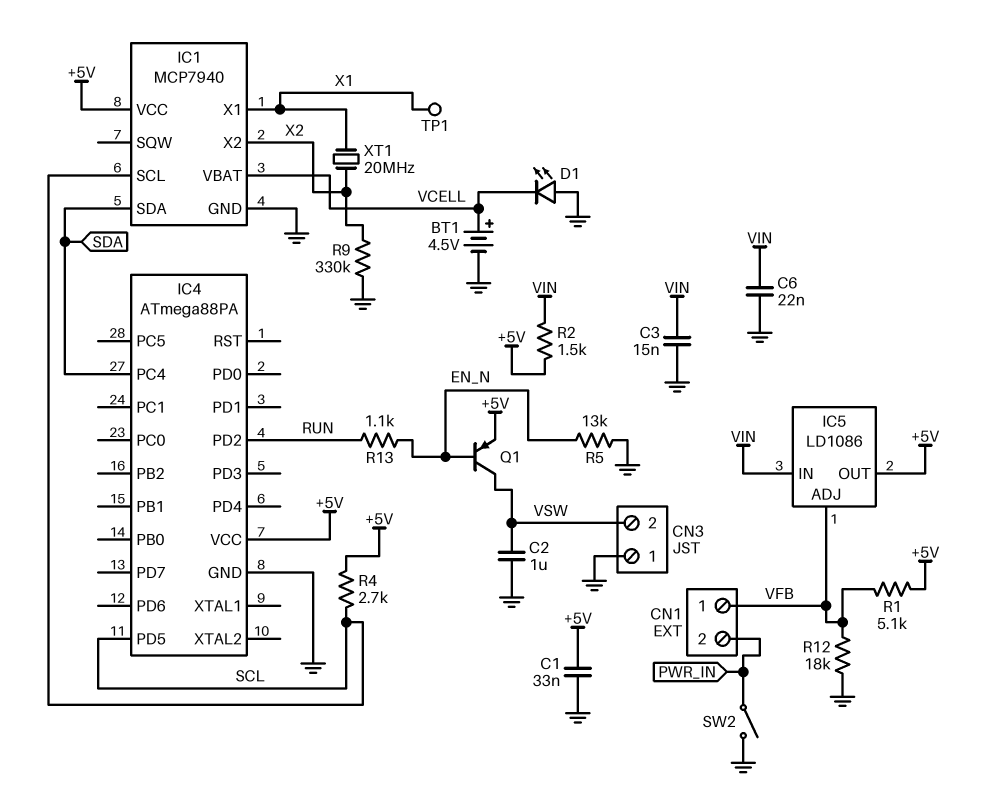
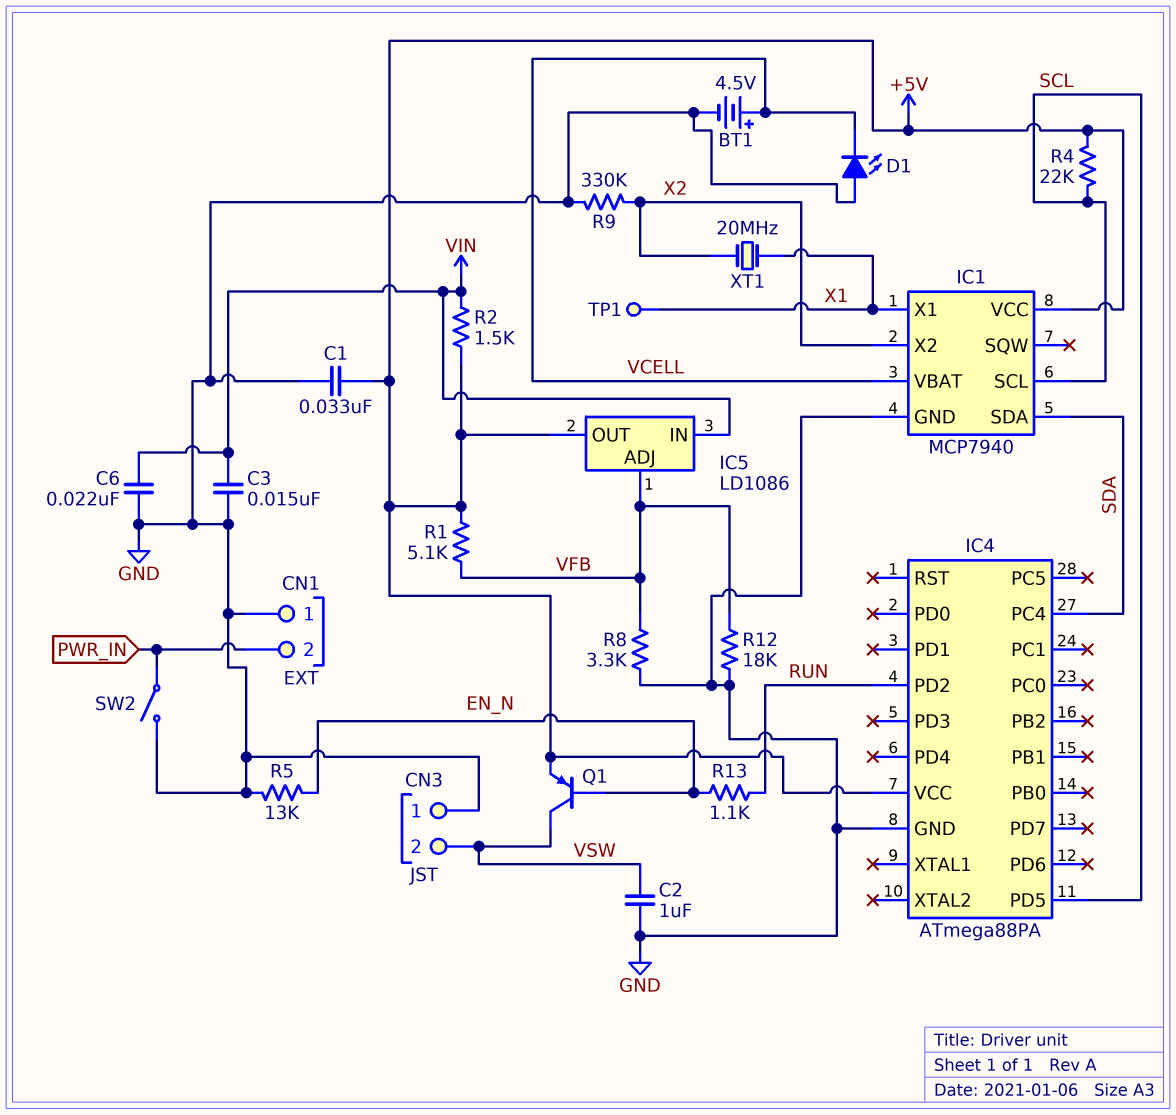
CN1 pin 1: VFB -> GND
R4: 2.7k (+5V, SCL) -> 22k (+5V, SCL)
R8: none -> 3.3k (GND, VFB)

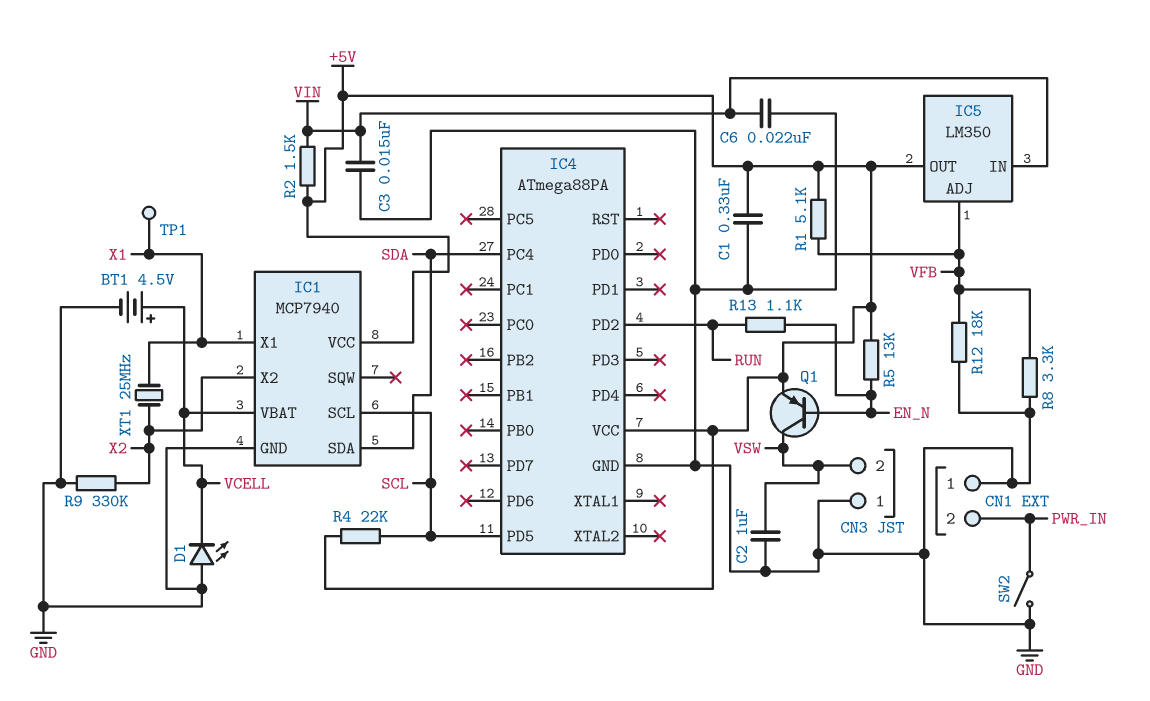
C1: 33nF (+5V, GND) -> 330nF (+5V, GND)
IC5: LD1086 -> LM350
R5: 13k (EN_N, GND) -> 13k (+5V, EN_N)
XT1: 20MHz (X1, X2) -> 25MHz (X1, X2)

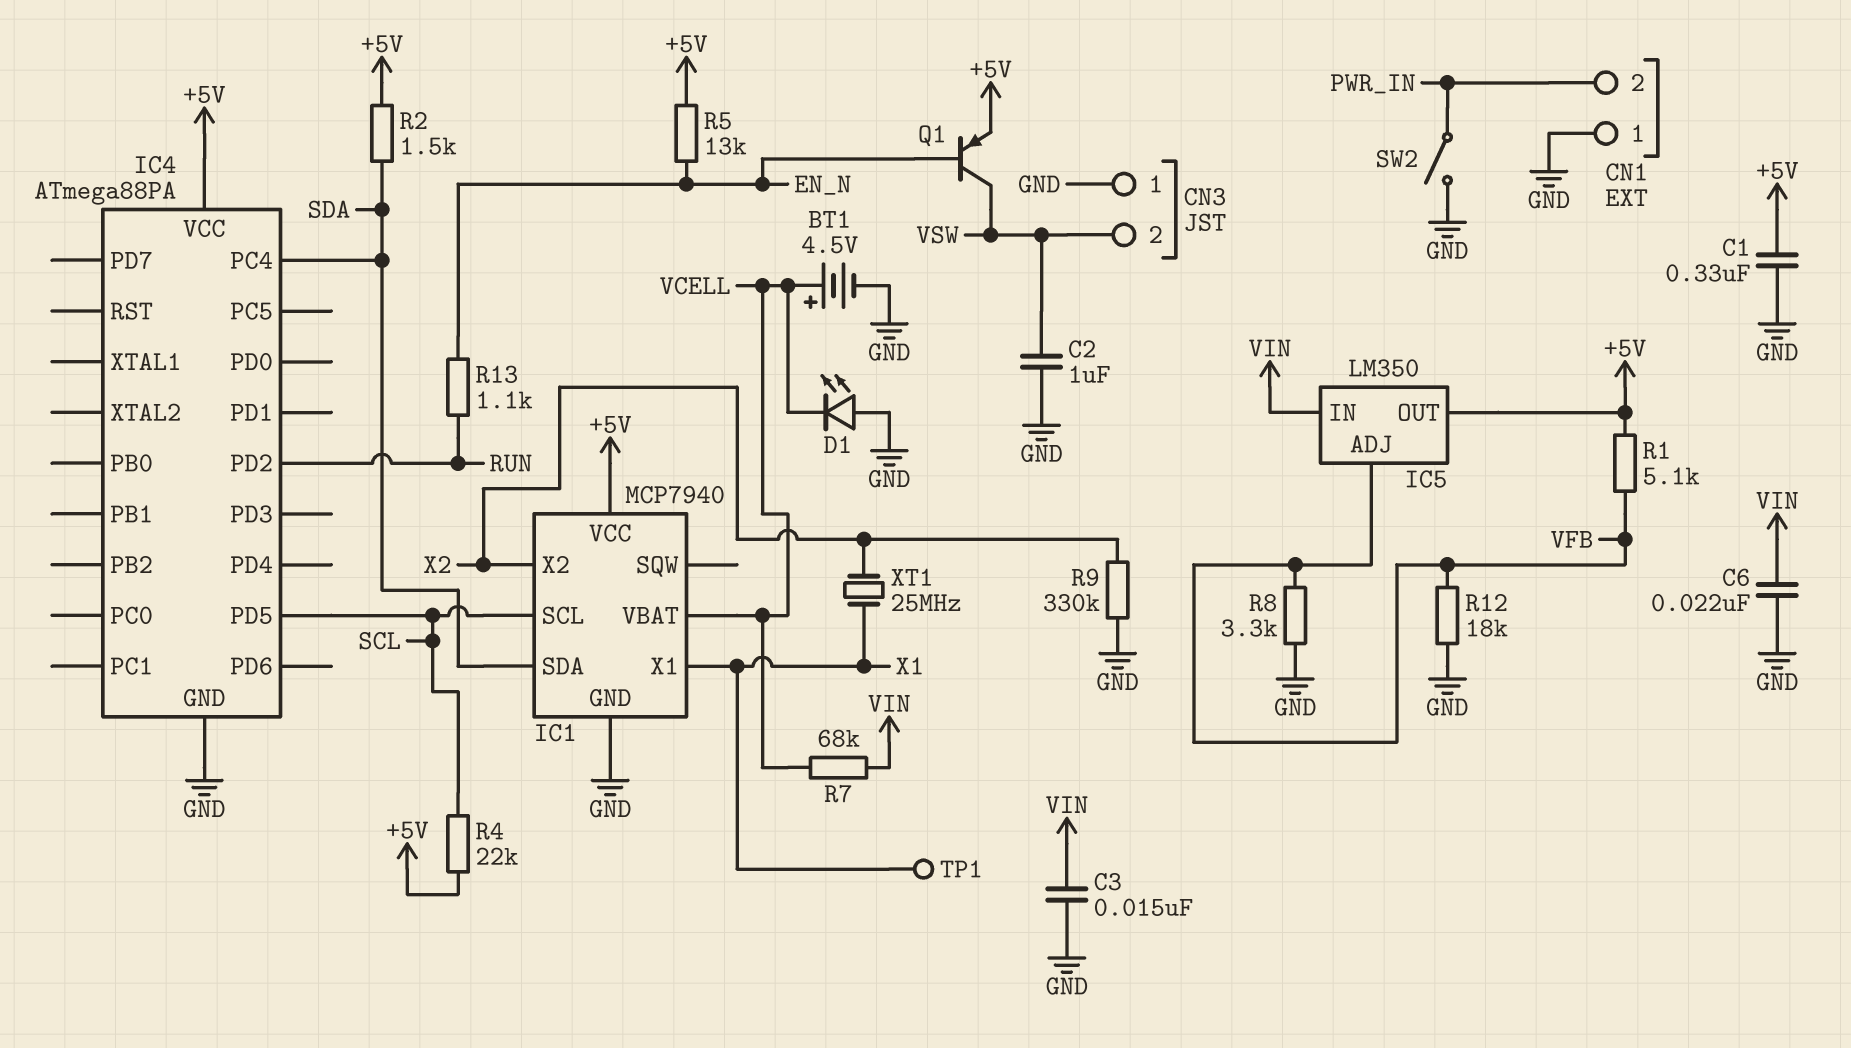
R2: 1.5k (+5V, VIN) -> 1.5k (+5V, SDA)
R7: none -> 68k (VCELL, VIN)

